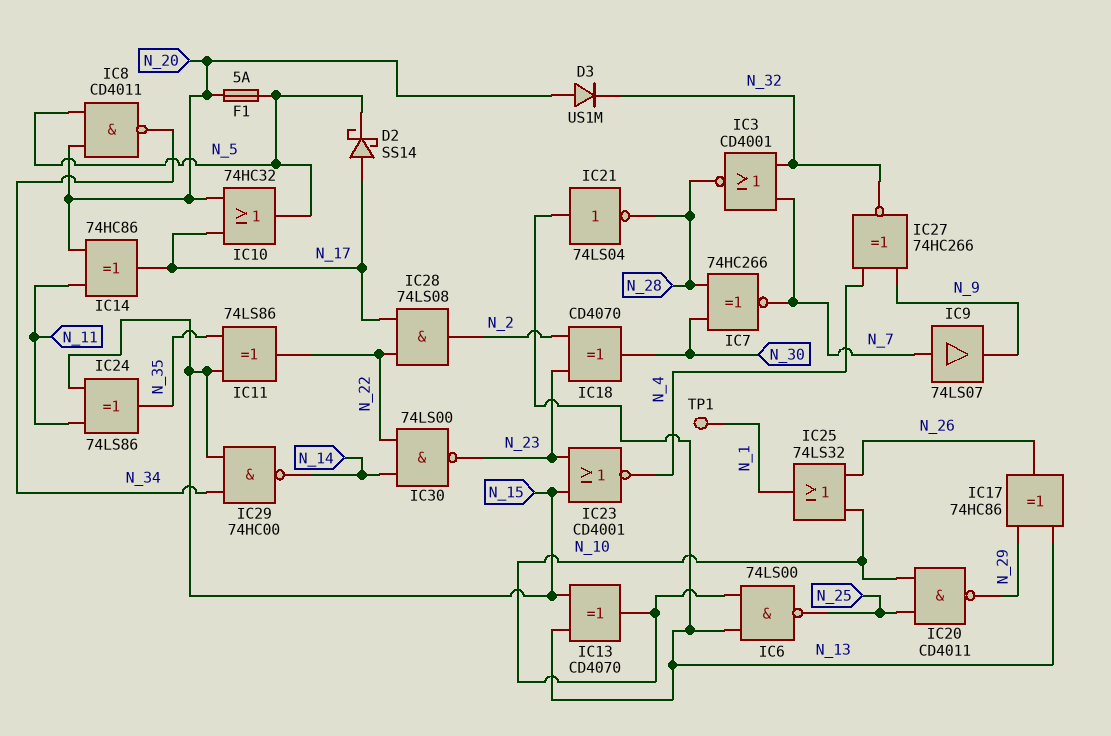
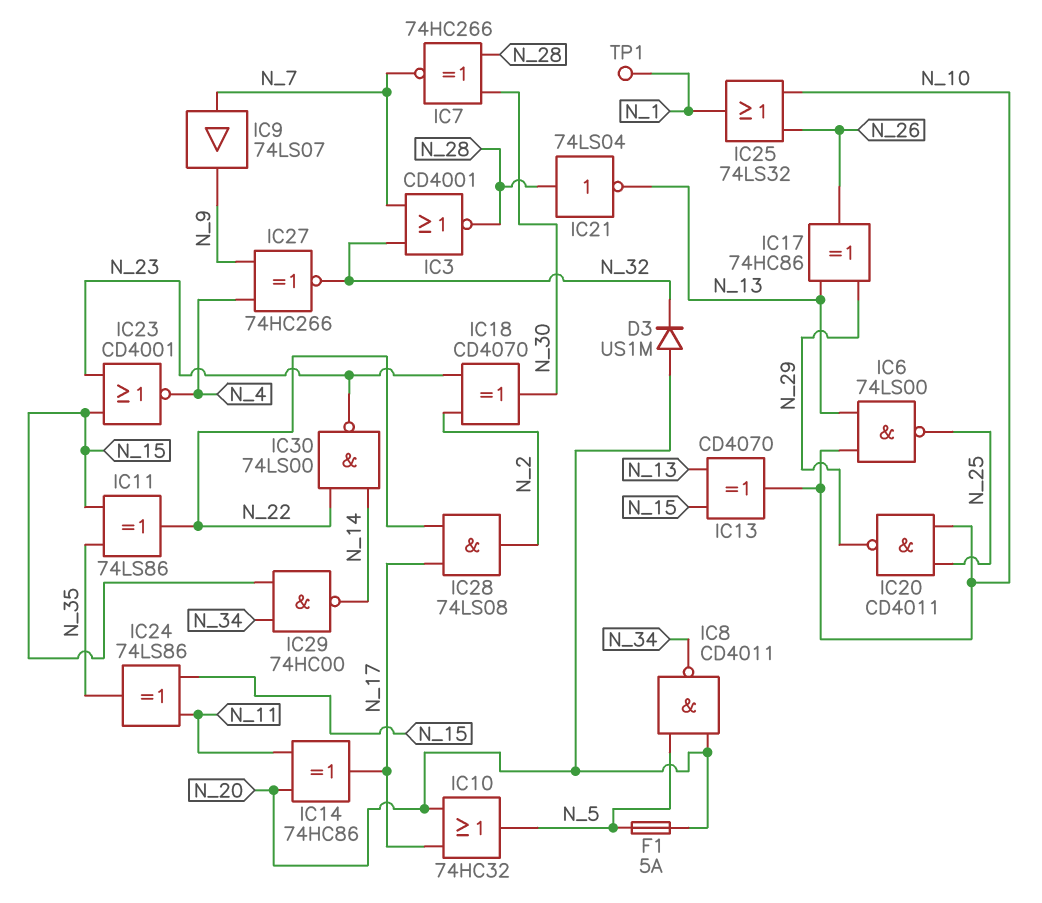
D2: schottky SS14 (A N_17, K N_5) -> none
IC21: NOT 74LS04 (in N_13, out N_28) -> NOT 74LS04 (in N_28, out N_13)

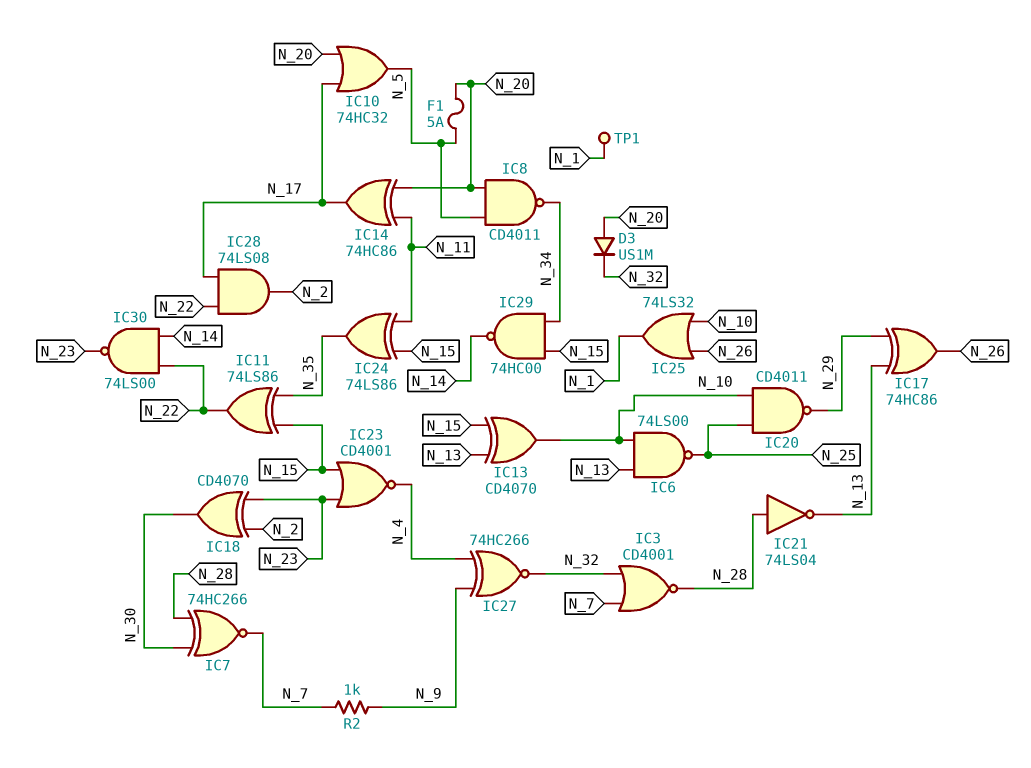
IC9: buffer 74LS07 (in N_7, out N_9) -> none
R2: none -> 1k (N_7, N_9)

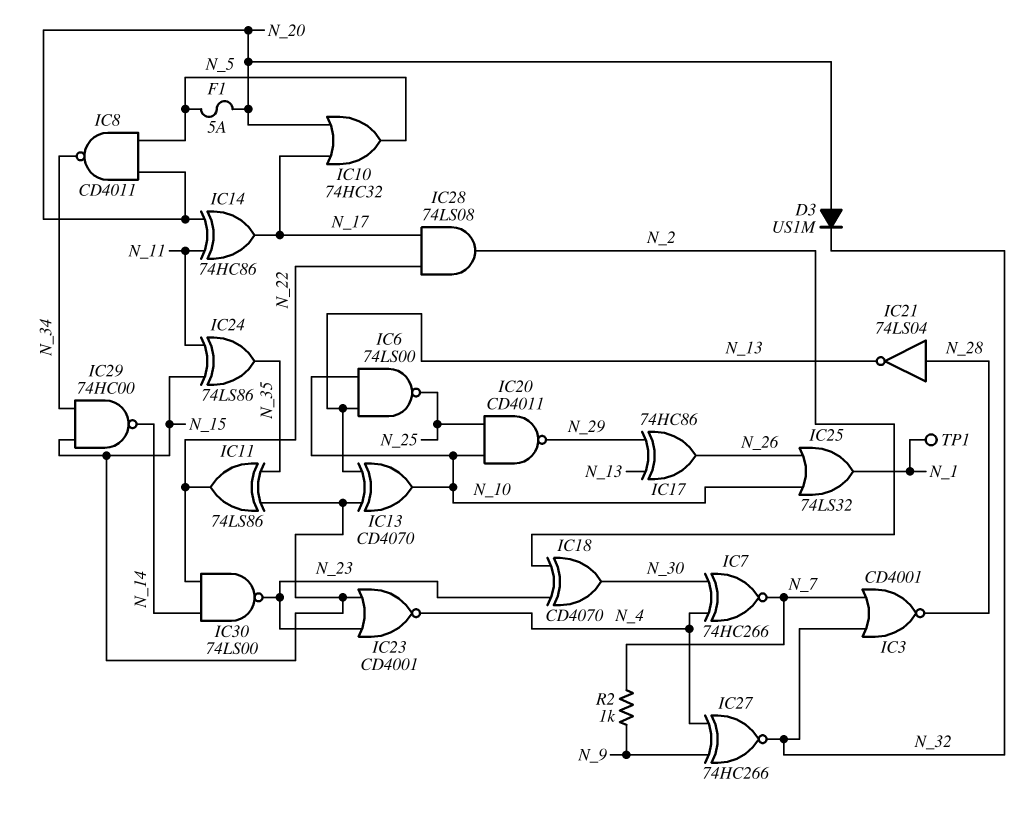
IC7: XNOR 74HC266 (in N_28, in N_30, out N_7) -> XNOR 74HC266 (in N_4, in N_30, out N_7)

